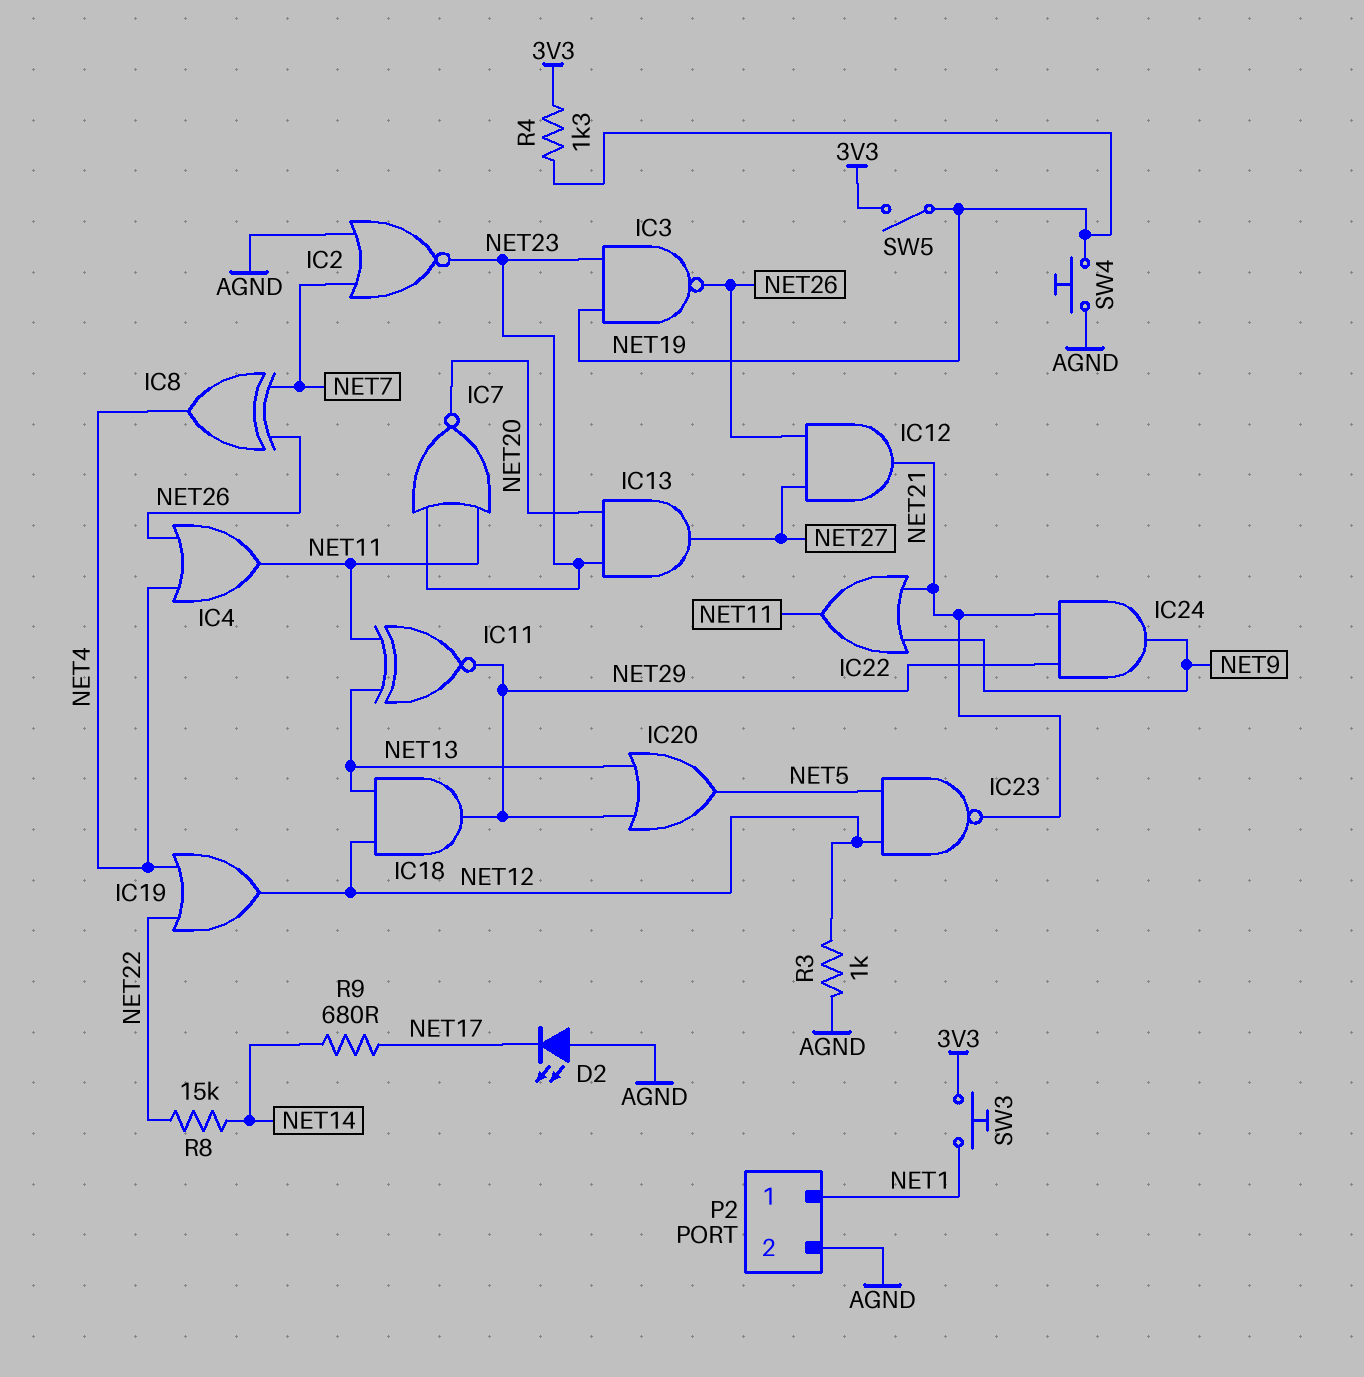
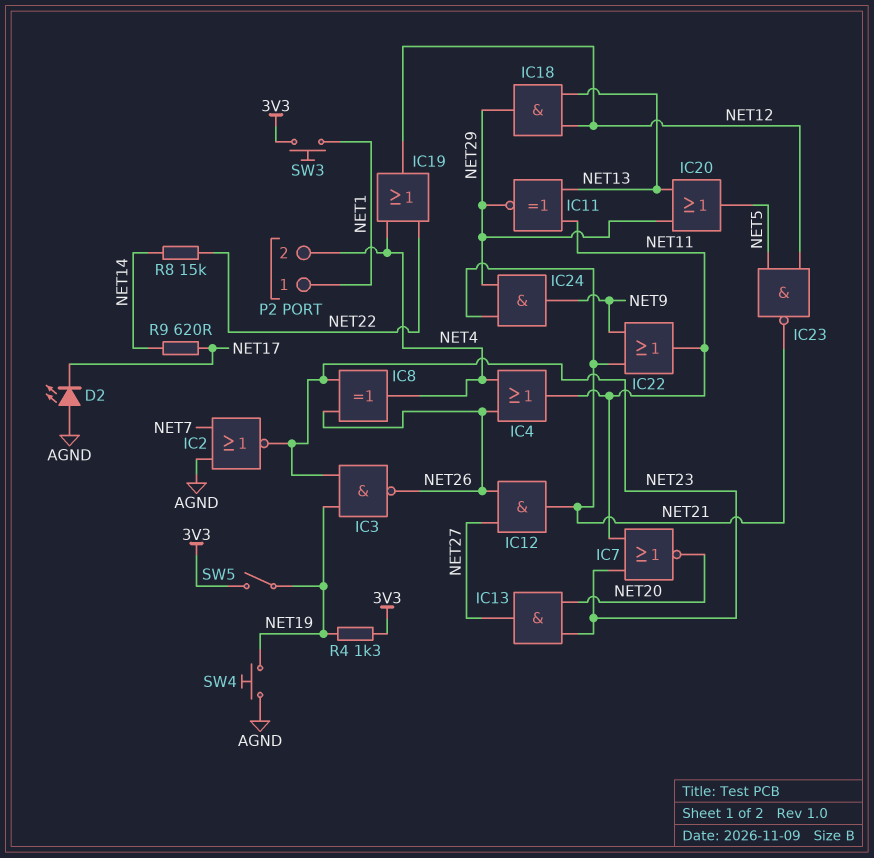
IC8: XOR (in NET7, in NET26, out NET4) -> XOR (in NET23, in NET26, out NET4)
P2 pin 2: AGND -> NET4
R3: 1k (AGND, NET12) -> none
R9: 680 (NET14, NET17) -> 620 (NET14, NET17)

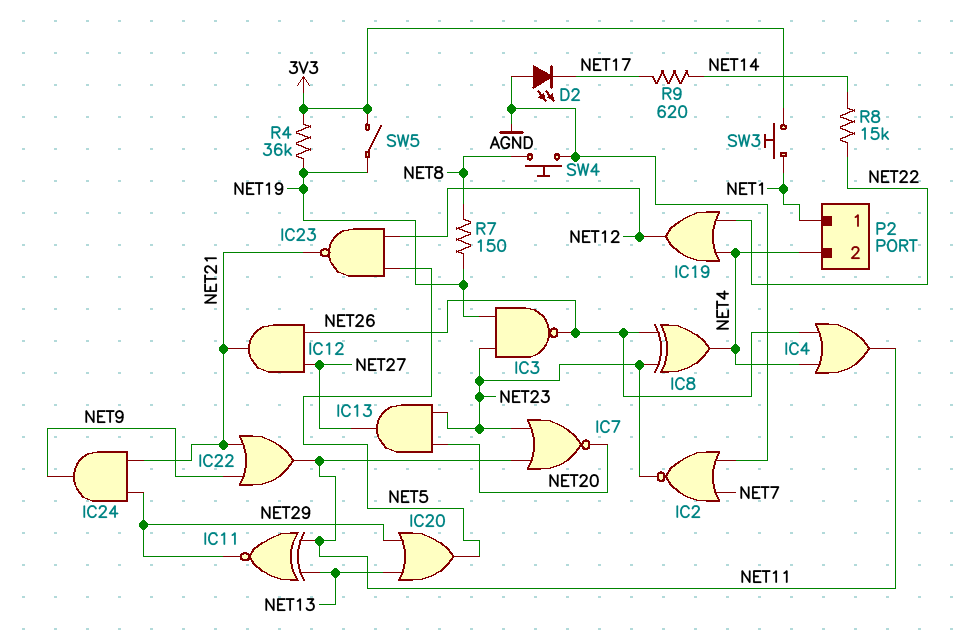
IC18: AND (in NET12, in NET13, out NET29) -> none
R4: 1.3k (3V3, NET19) -> 36k (3V3, NET19)
R7: none -> 150 (NET8, NET19)
SW4: button (AGND, NET19) -> button (AGND, NET8)

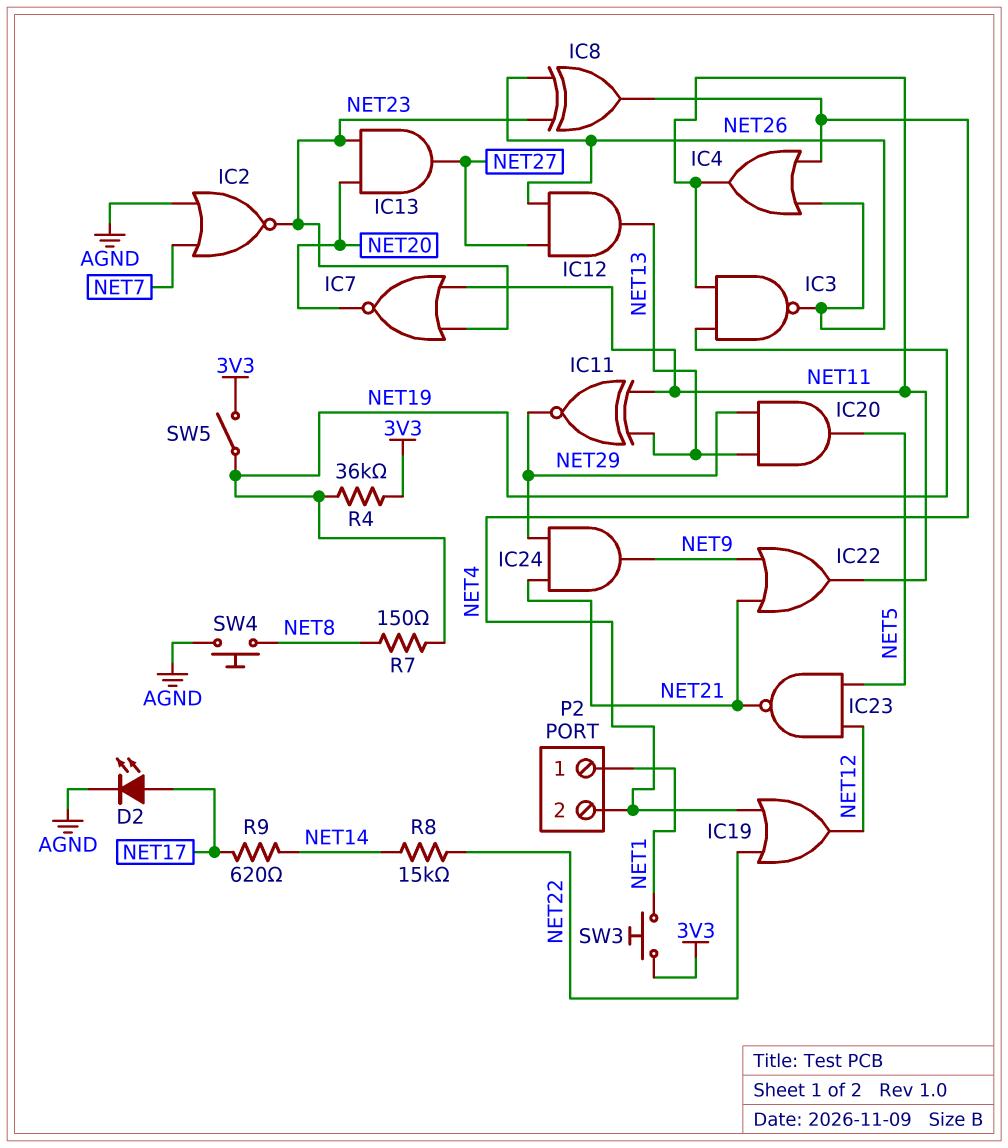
D2: LED (A AGND, K NET17) -> LED (A NET17, K AGND)
IC3: NAND (in NET19, in NET23, out NET26) -> NAND (in NET11, in NET19, out NET26)
IC12: AND (in NET26, in NET27, out NET21) -> AND (in NET26, in NET27, out NET13)
IC20: OR (in NET13, in NET29, out NET5) -> AND (in NET13, in NET29, out NET5)

